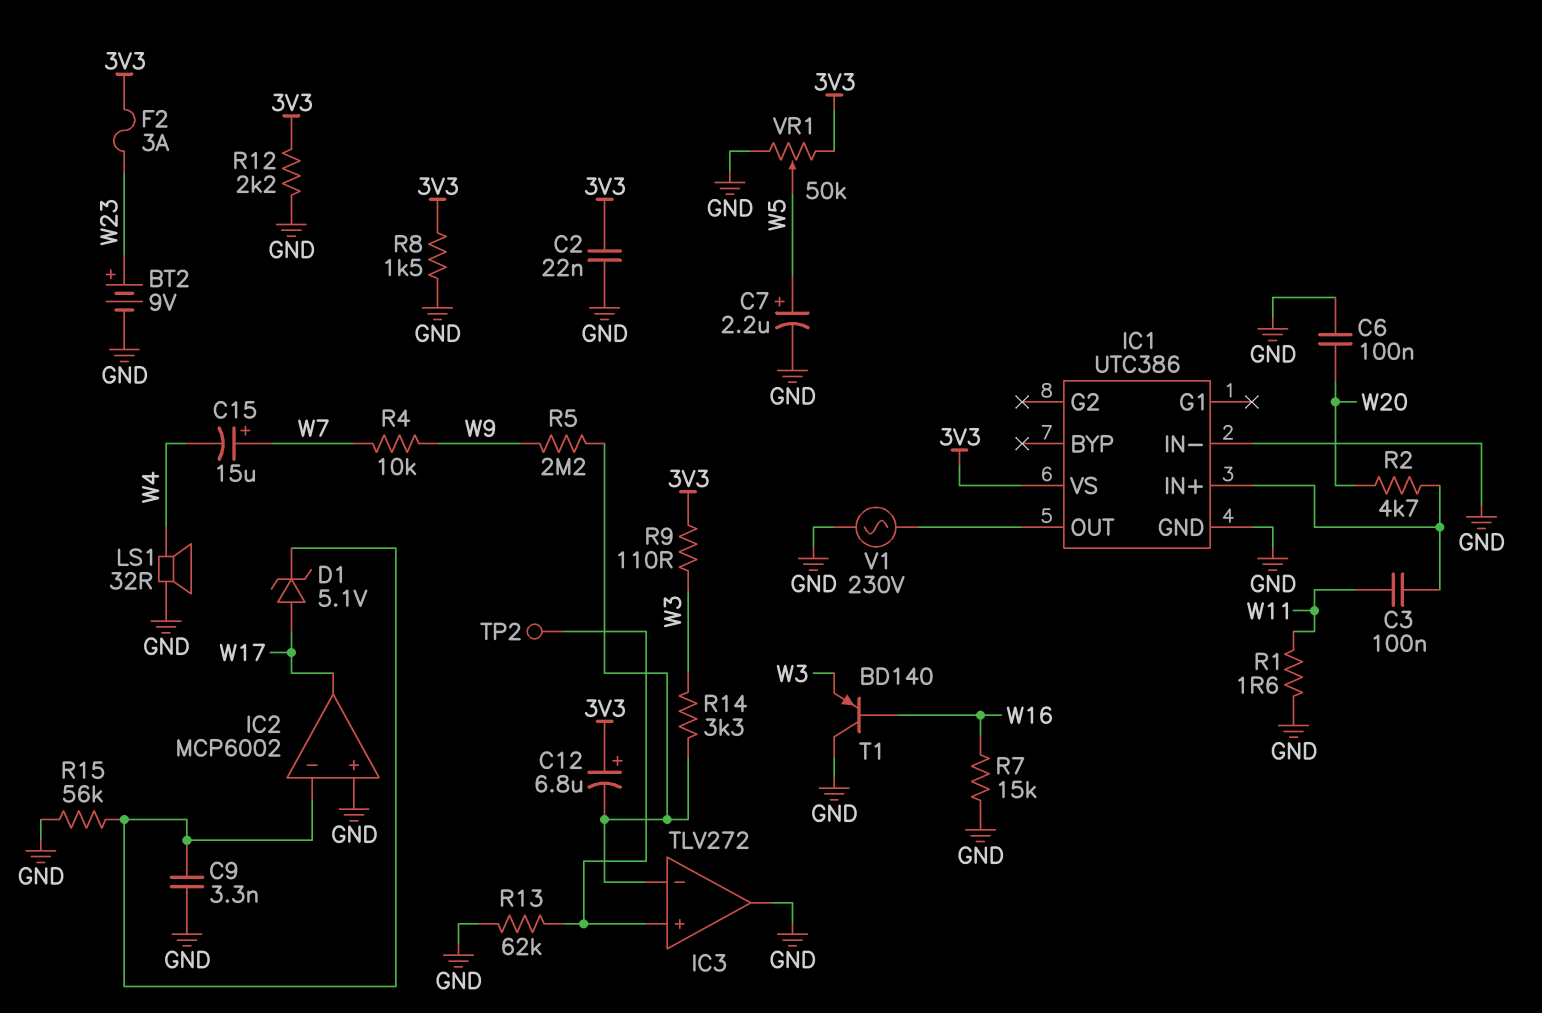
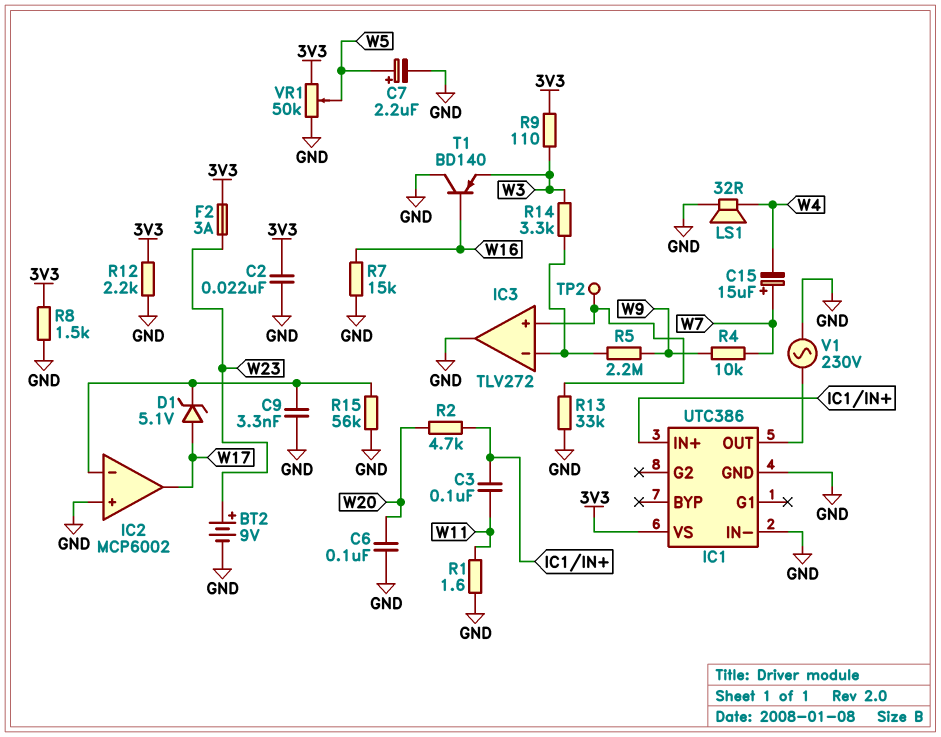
C12: 6.8uF (plus 3V3, minus IC3/in-) -> none
R13: 62k (GND, IC3/in+) -> 33k (GND, IC3/in+)

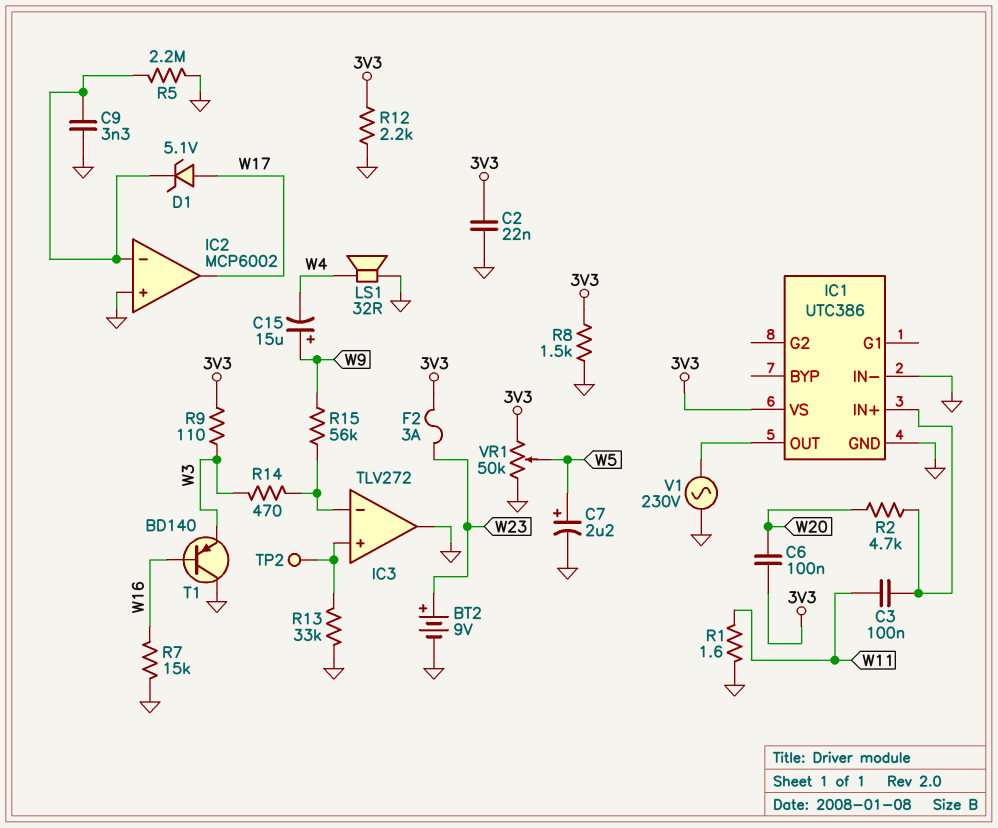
C6: 100nF (GND, W20) -> 100nF (3V3, W20)
C15: 15uF (plus W7, minus W4) -> 15uF (plus W9, minus W4)
R4: 10k (W7, W9) -> none
R5: 2.2M (IC3/in-, W9) -> 2.2M (GND, IC2/in-)
R14: 3.3k (IC3/in-, W3) -> 470 (IC3/in-, W3)
R15: 56k (GND, IC2/in-) -> 56k (IC3/in-, W9)

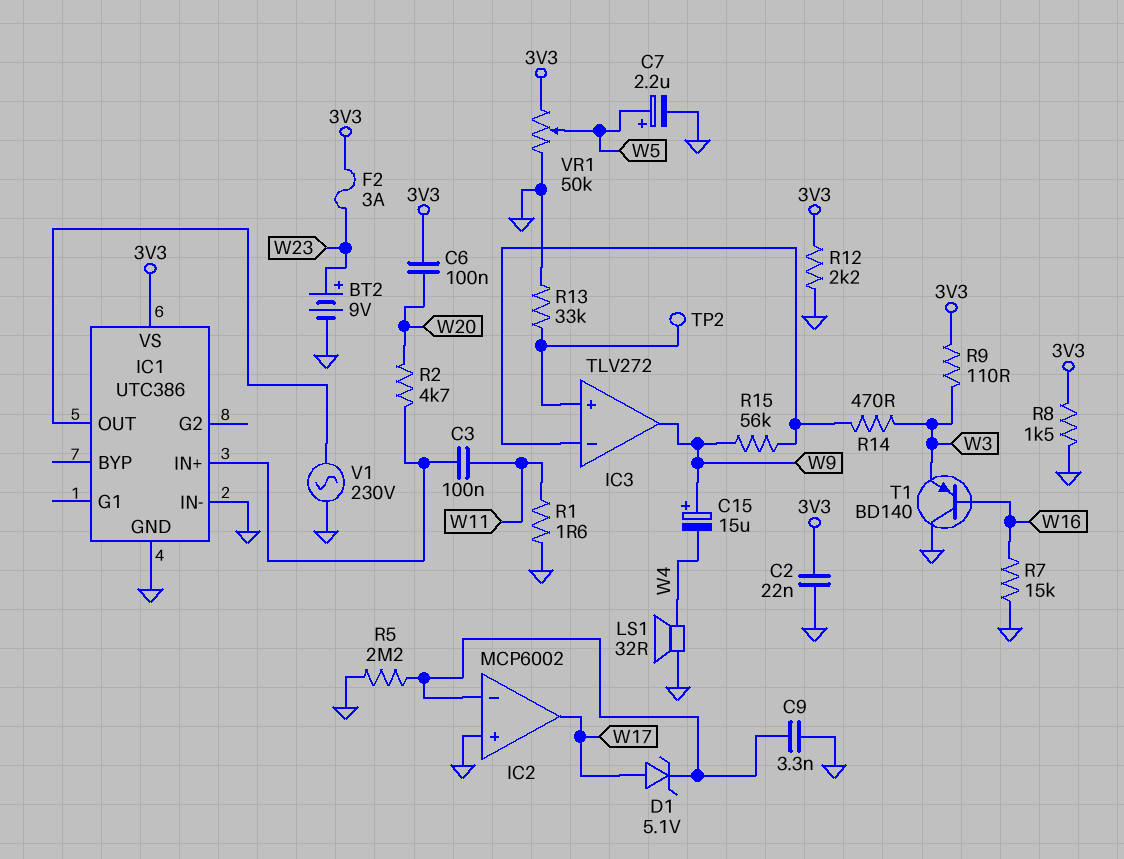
IC3 pin out: GND -> W9

